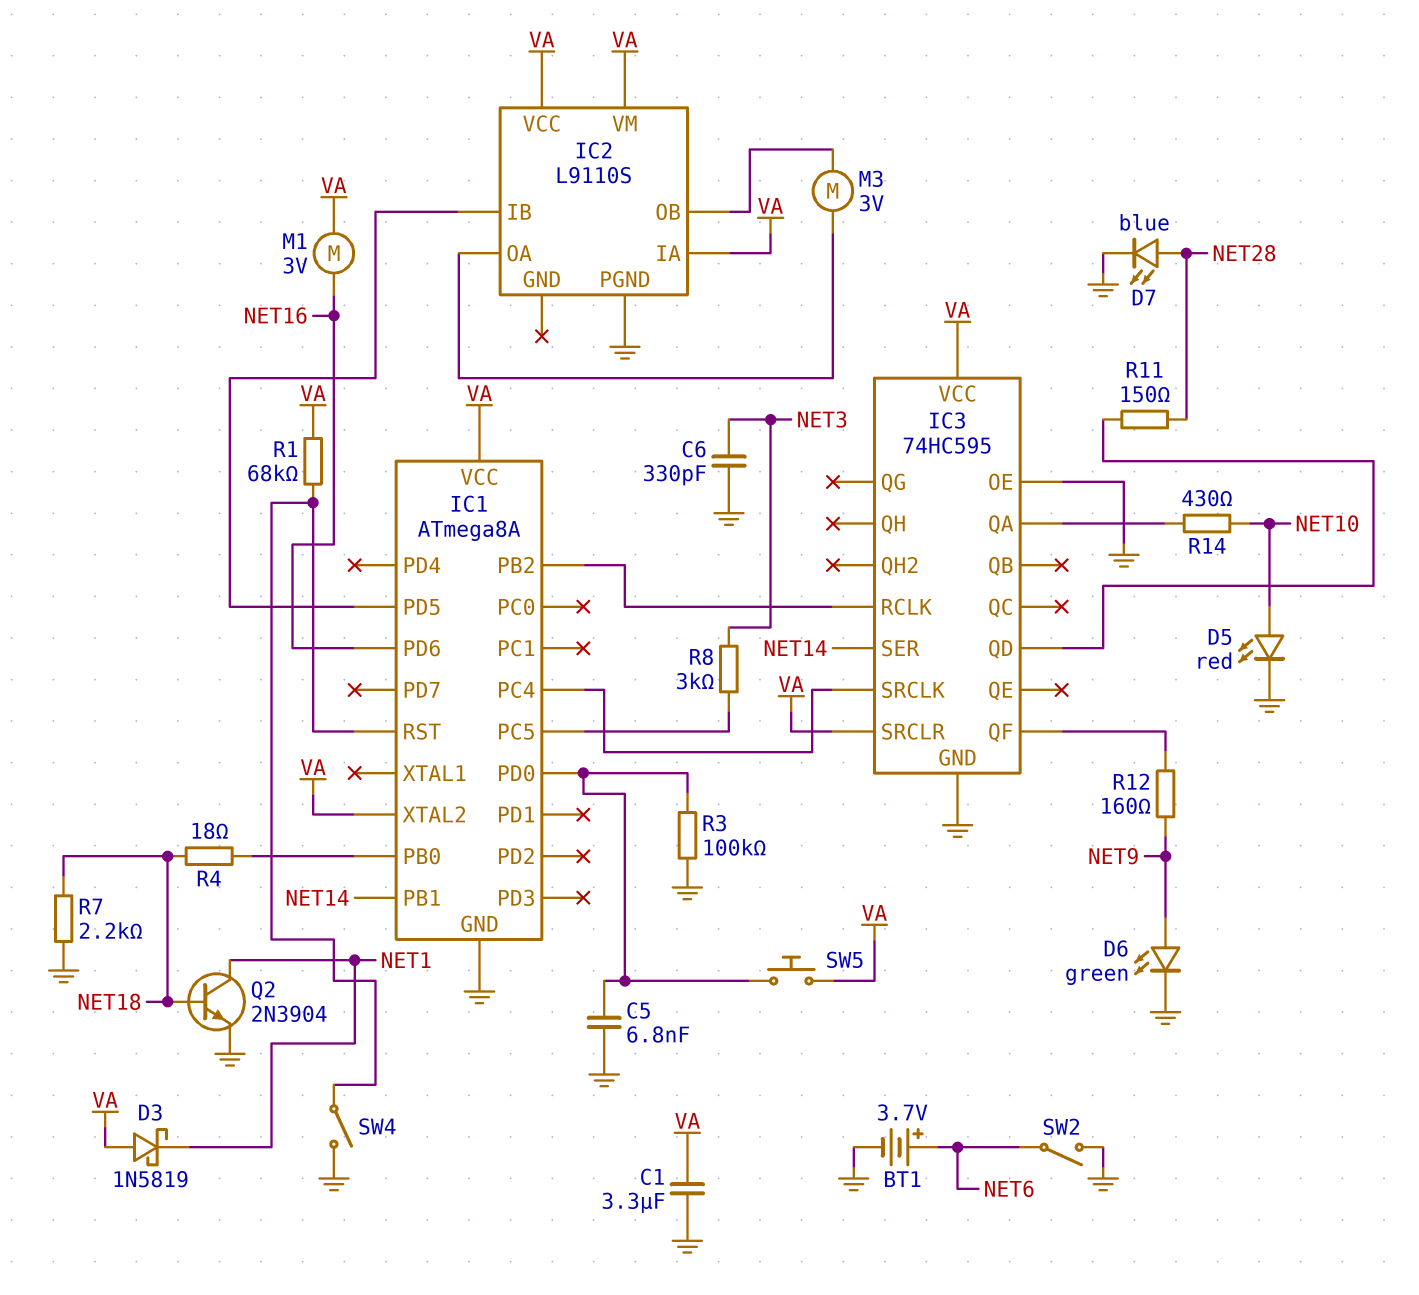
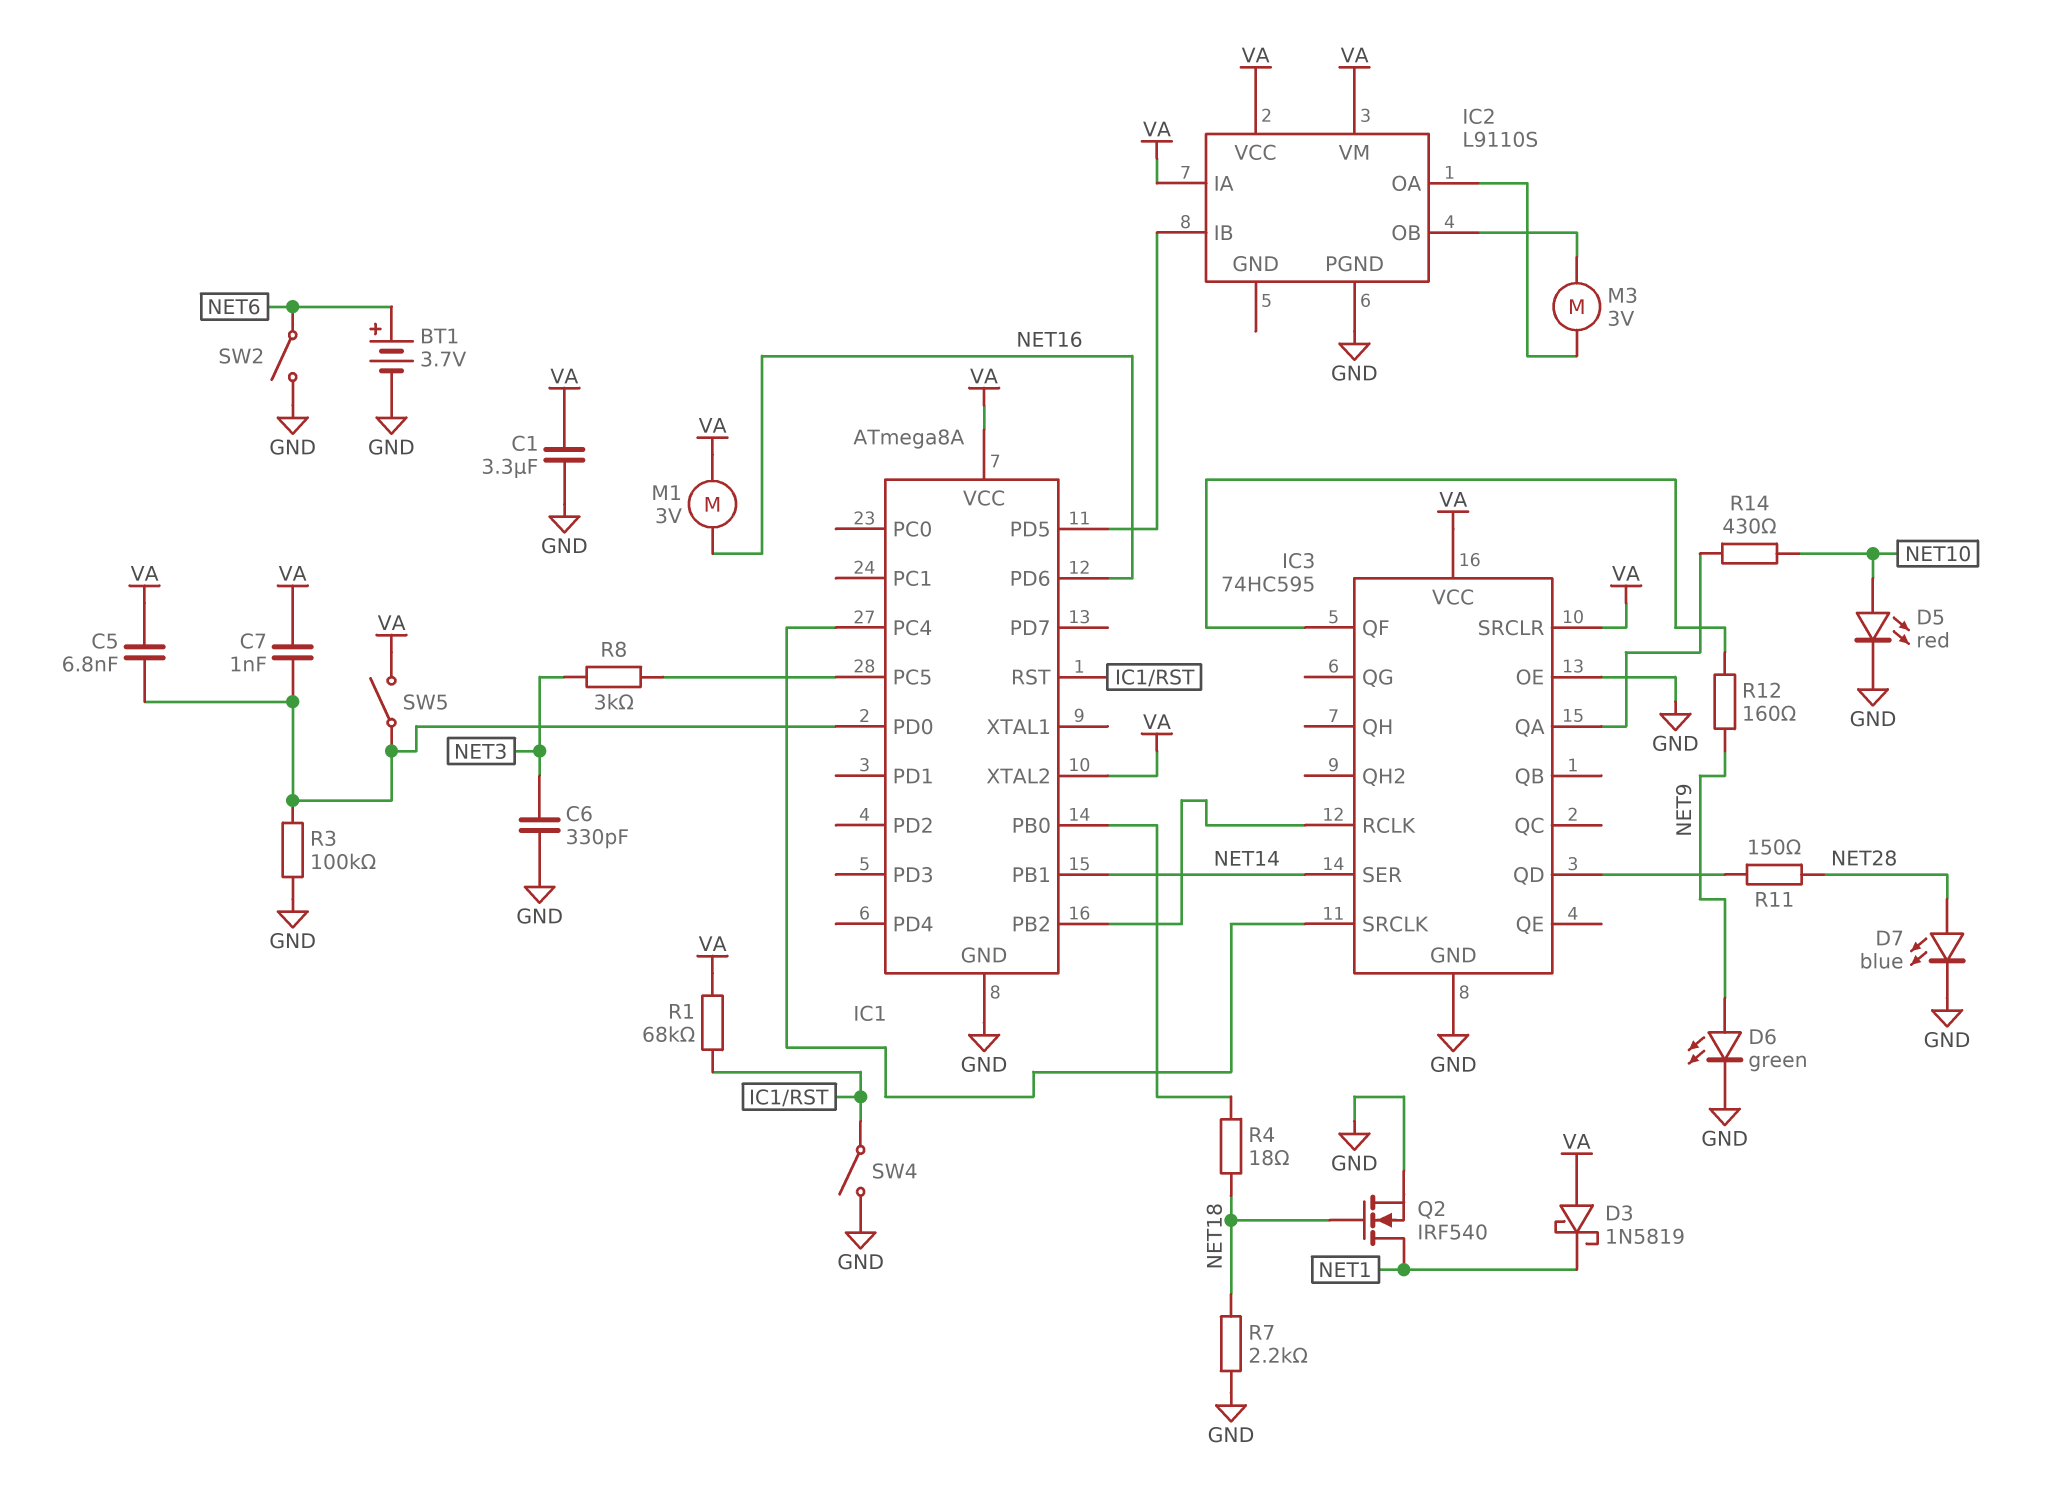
C5: 6.8nF (GND, IC1/PD0) -> 6.8nF (IC1/PD0, VA)
C7: none -> 1nF (IC1/PD0, VA)
Q2: NPN 2N3904 (B NET18, C NET1, E GND) -> NMOS IRF540 (G NET18, D NET1, S GND)
SW5: button (IC1/PD0, VA) -> switch (IC1/PD0, VA)

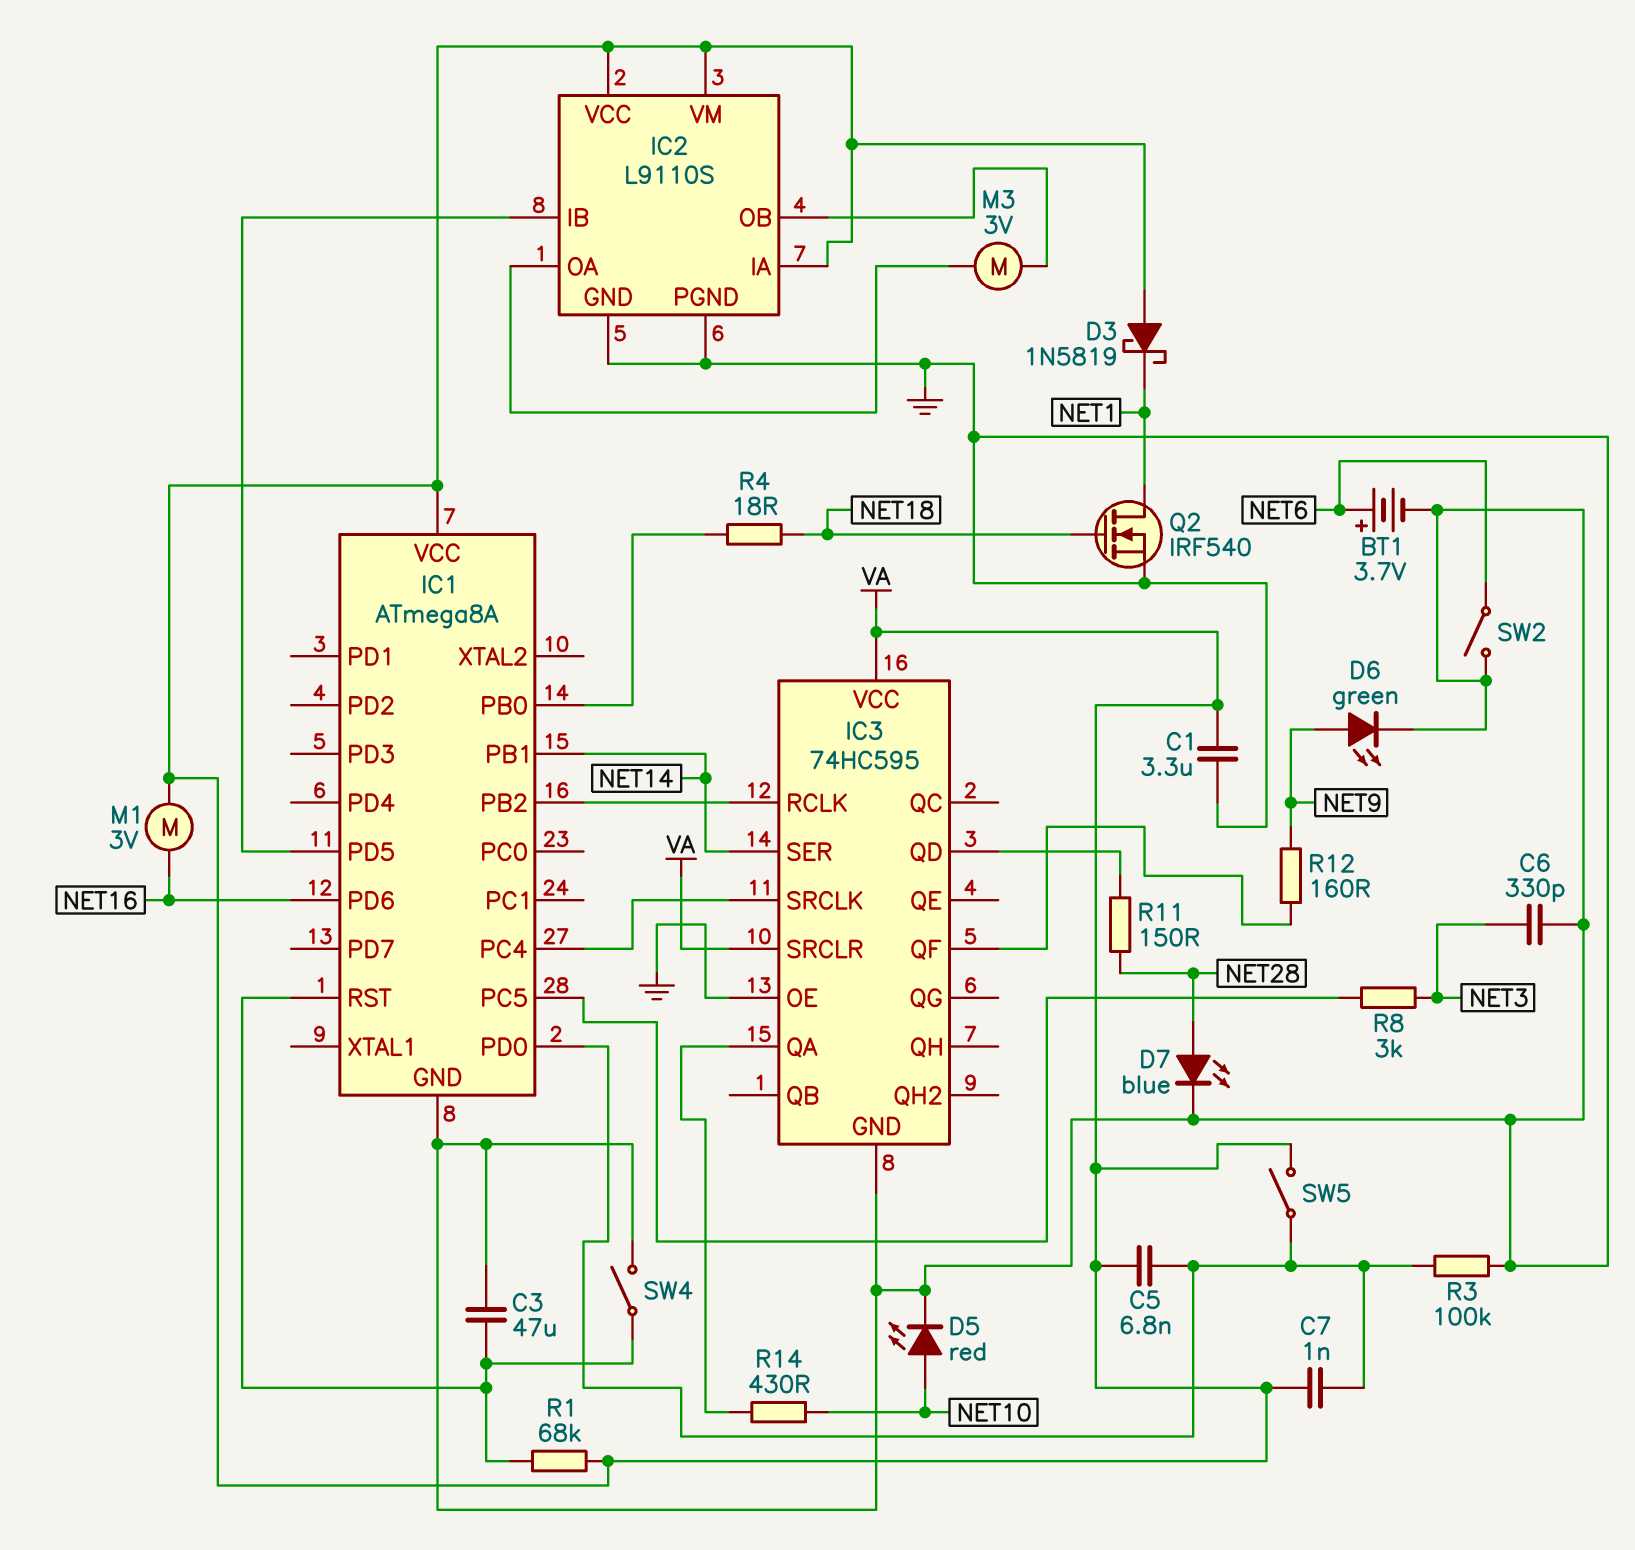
C3: none -> 47uF (GND, IC1/RST)
IC1 pin XTAL2: VA -> none
IC2 pin GND: none -> GND
R7: 2.2k (GND, NET18) -> none

